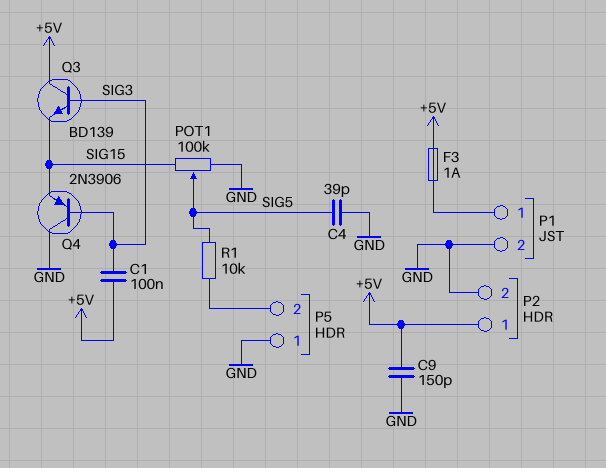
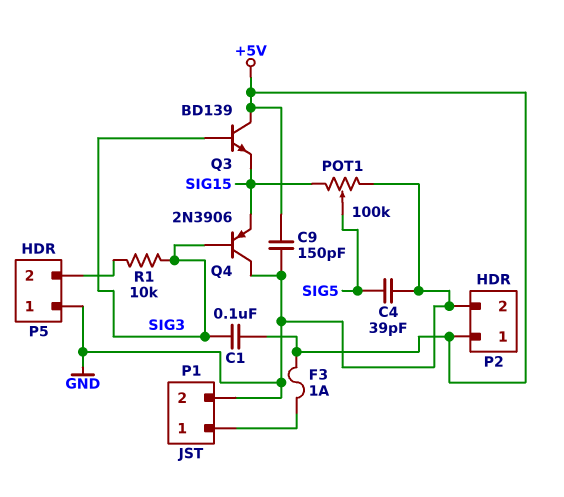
R1: 10k (P5/2, SIG5) -> 10k (P5/2, SIG3)

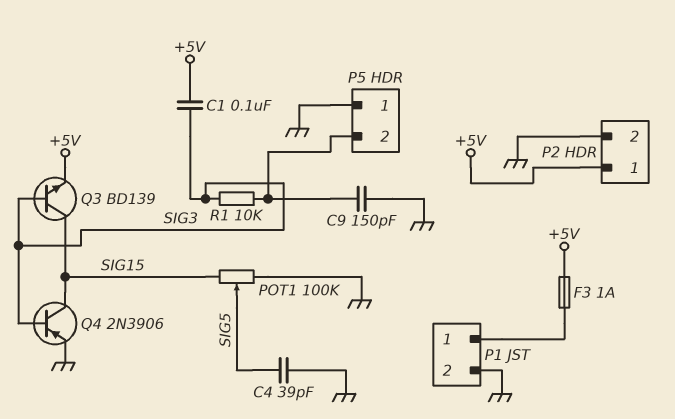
C9: 150pF (+5V, GND) -> 150pF (GND, P5/2)
Q3: NPN BD139 (B SIG3, C +5V, E SIG15) -> NPN BD139 (B SIG3, C SIG15, E +5V)
Q4: PNP 2N3906 (B SIG3, C GND, E SIG15) -> PNP 2N3906 (B SIG3, C SIG15, E GND)

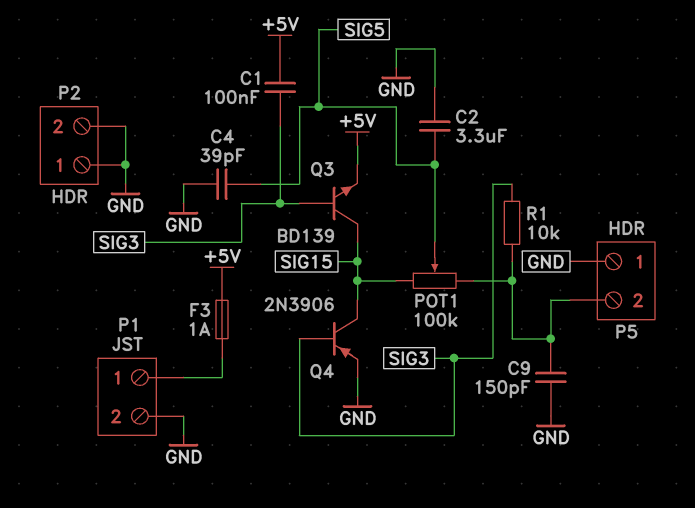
C2: none -> 3.3uF (GND, SIG5)
P2 pin 1: +5V -> GND
POT1: 100k (GND, SIG15, wiper SIG5) -> 100k (P5/2, SIG15, wiper SIG5)

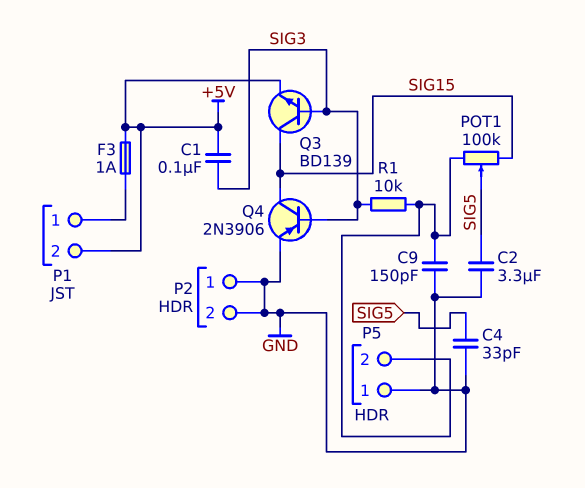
C4: 39pF (GND, SIG5) -> 33pF (GND, SIG5)
P1 pin 2: GND -> +5V

